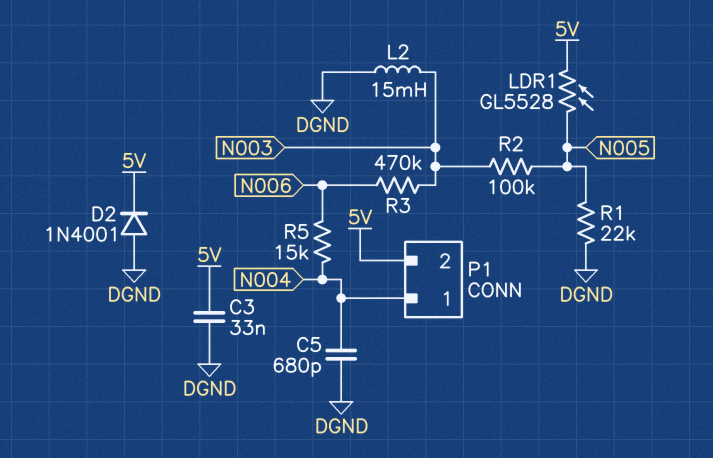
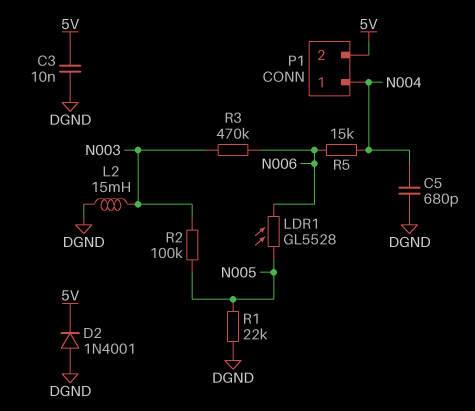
C3: 33nF (5V, DGND) -> 10nF (5V, DGND)
LDR1: GL5528 (5V, N005) -> GL5528 (N005, N006)

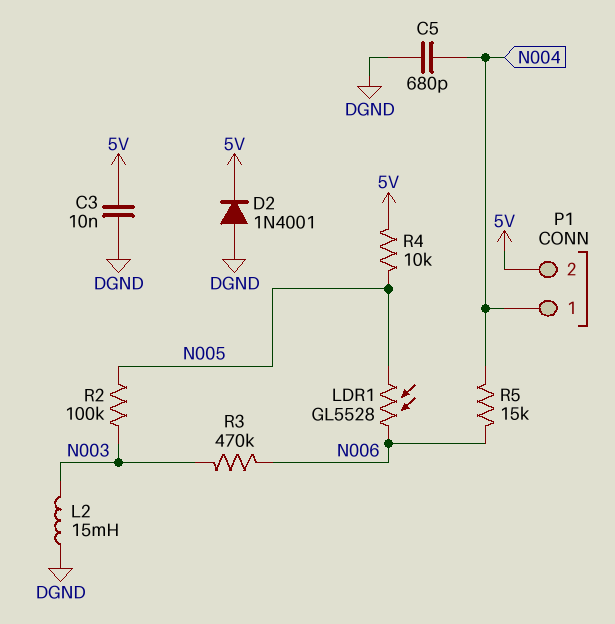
R1: 22k (DGND, N005) -> none
R4: none -> 10k (5V, N005)

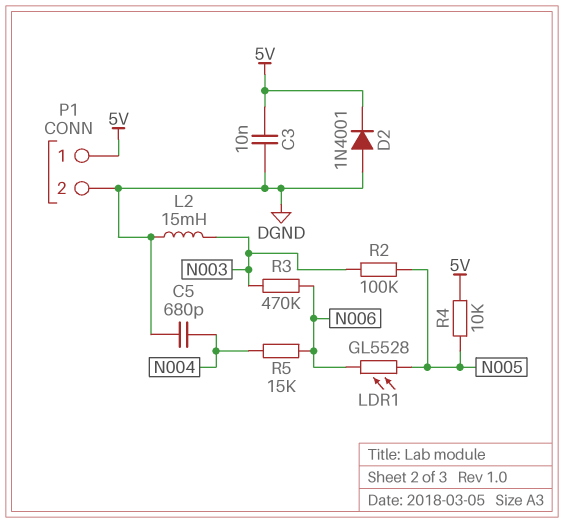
P1 pin 1: N004 -> 5V
P1 pin 2: 5V -> DGND

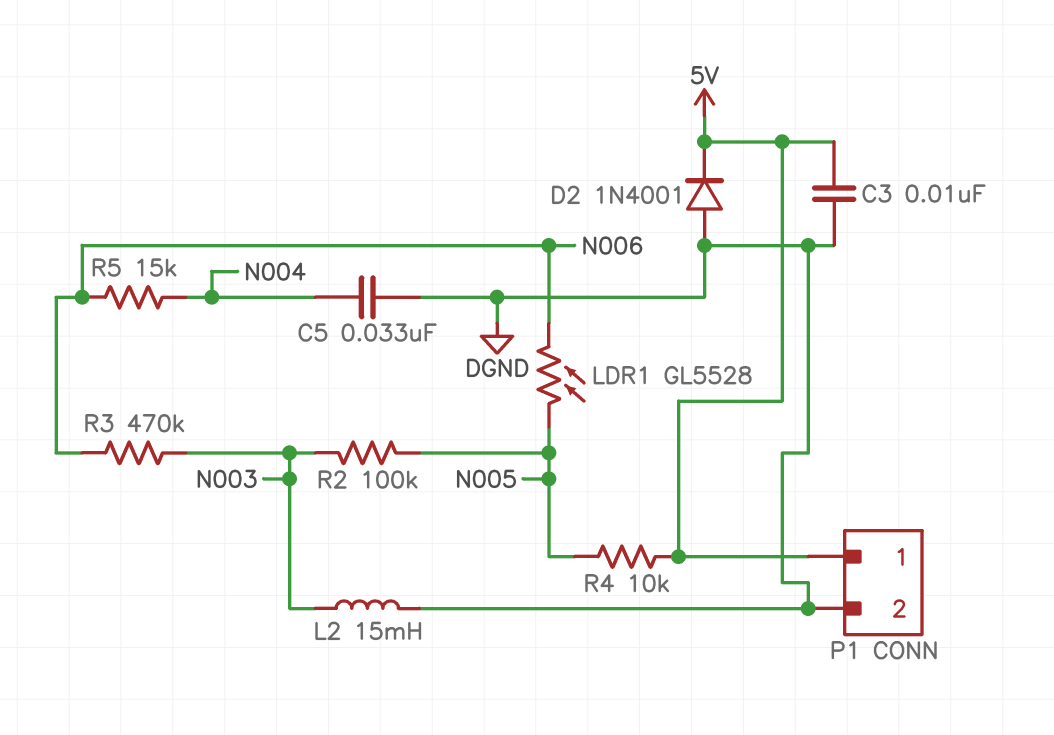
C5: 680pF (DGND, N004) -> 33nF (DGND, N004)

